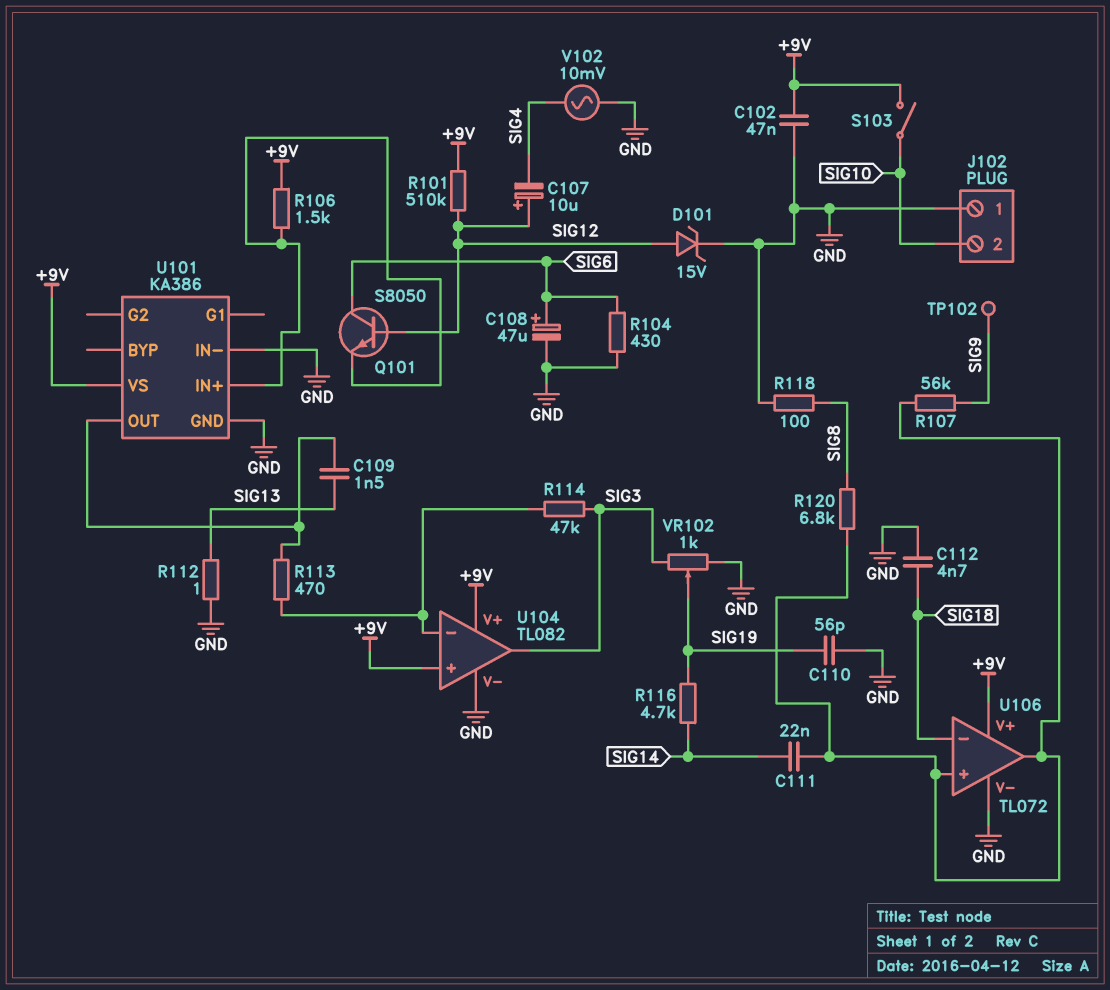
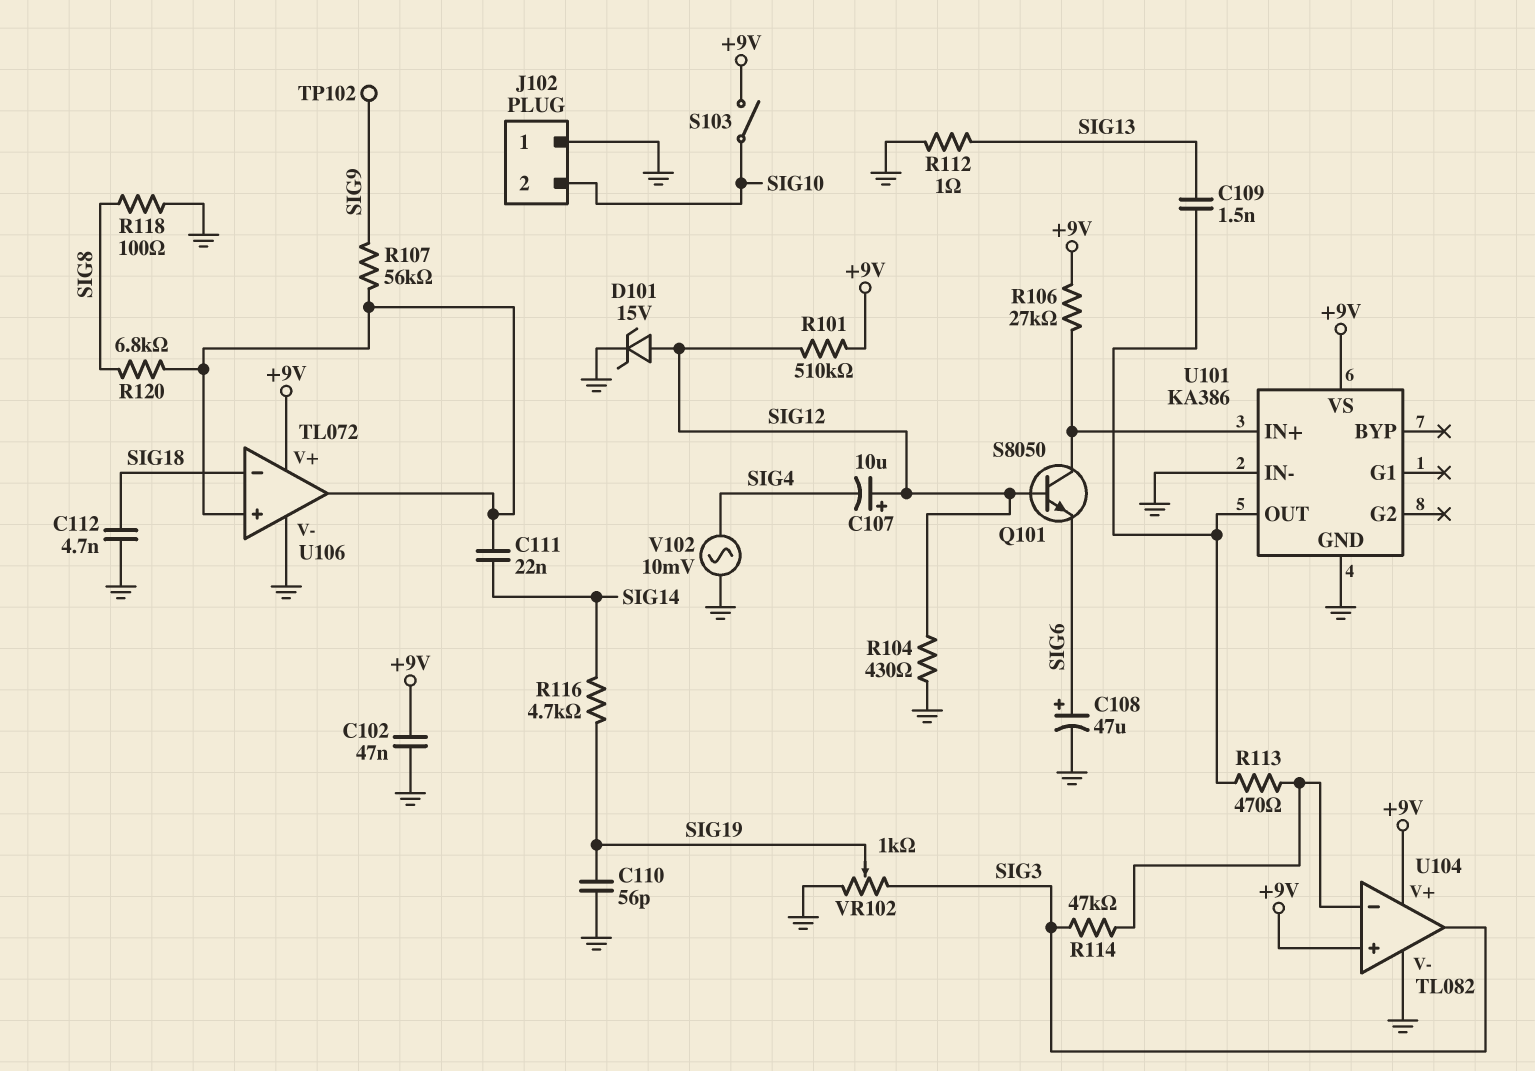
Q101: NPN S8050 (B SIG12, C SIG6, E U101/IN+) -> NPN S8050 (B SIG12, C U101/IN+, E SIG6)
R104: 430 (GND, SIG6) -> 430 (GND, SIG12)
R106: 1.5k (+9V, U101/IN+) -> 27k (+9V, U101/IN+)

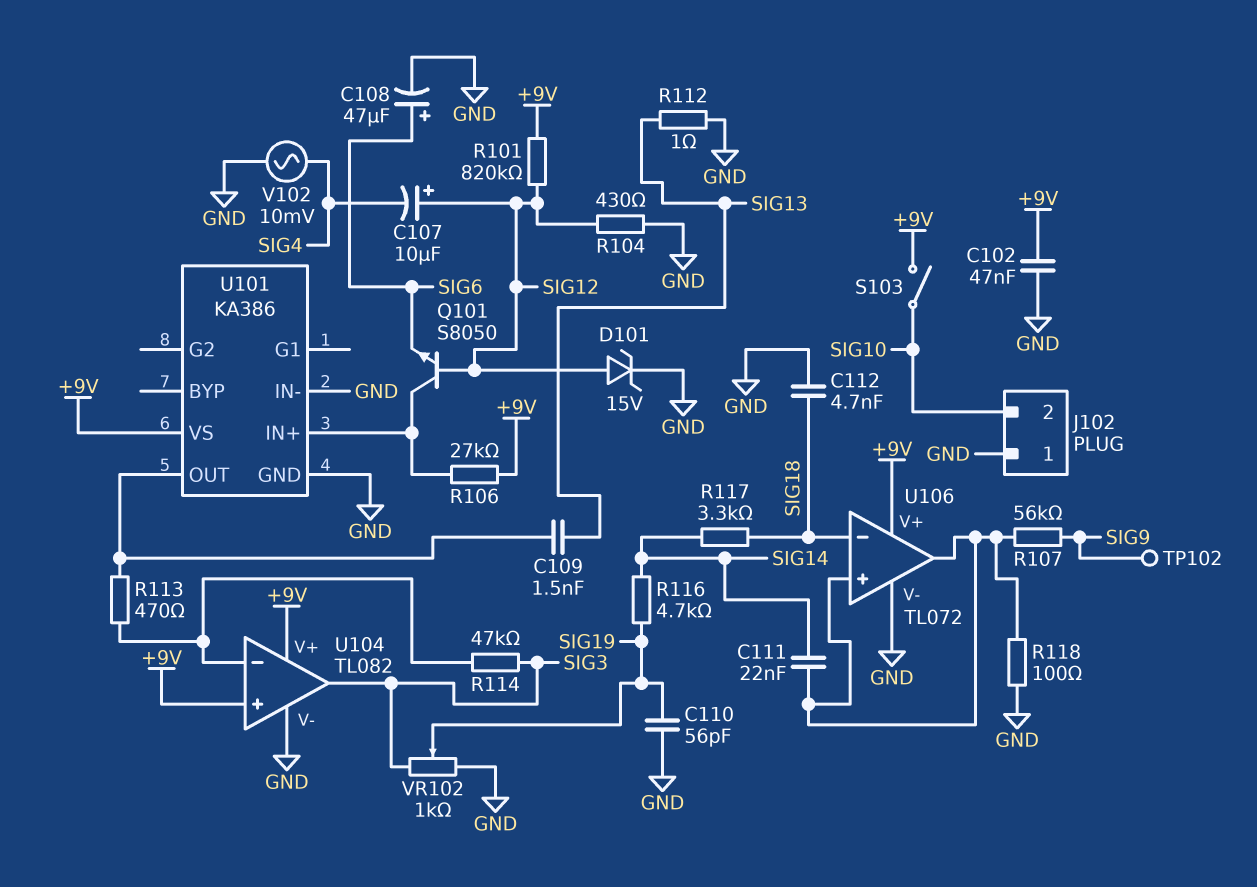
R101: 510k (+9V, SIG12) -> 820k (+9V, SIG12)
R117: none -> 3.3k (SIG14, SIG18)
R118: 100 (GND, SIG8) -> 100 (GND, U106/in+)
R120: 6.8k (SIG8, U106/in+) -> none

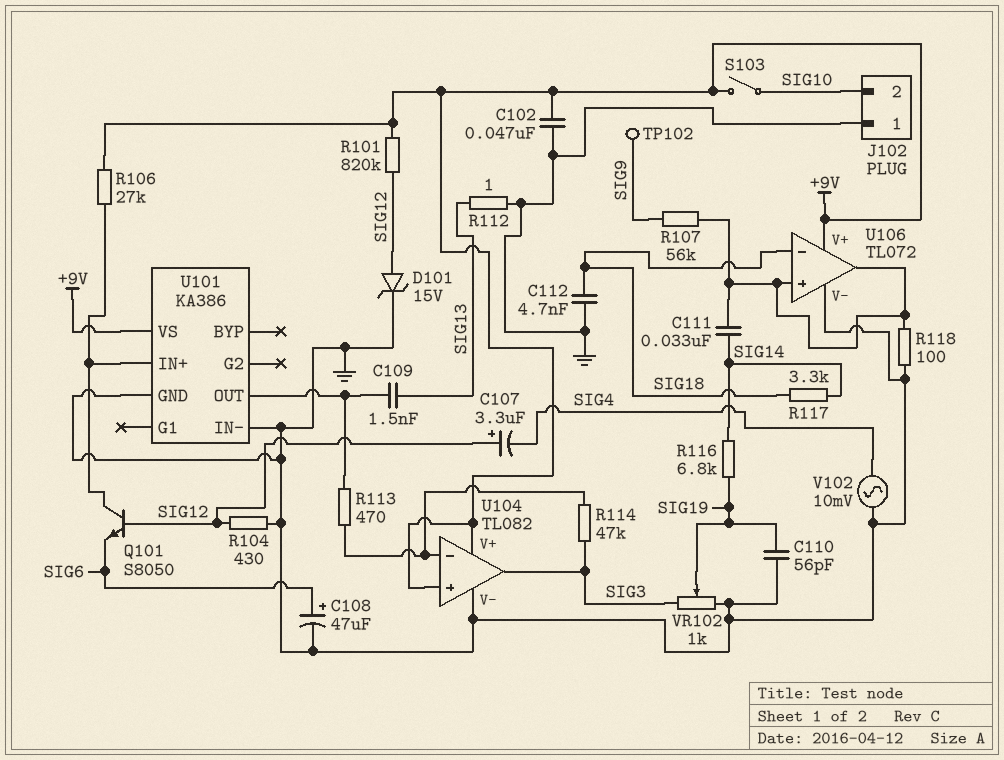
C107: 10uF (plus SIG12, minus SIG4) -> 3.3uF (plus SIG12, minus SIG4)
C111: 22nF (SIG14, U106/in+) -> 33nF (SIG14, U106/in+)
R116: 4.7k (SIG14, SIG19) -> 6.8k (SIG14, SIG19)

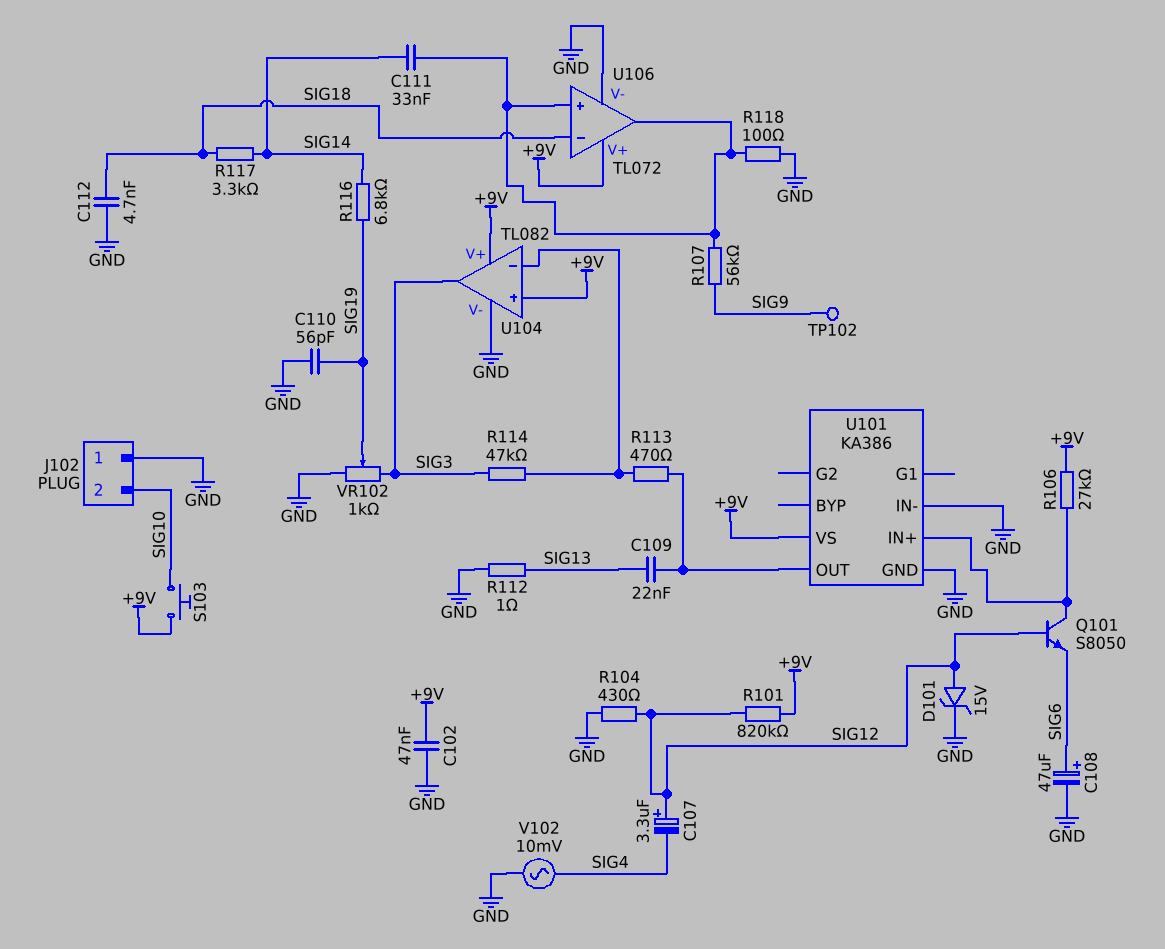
C109: 1.5nF (SIG13, U101/OUT) -> 22nF (SIG13, U101/OUT)
S103: switch (+9V, SIG10) -> button (+9V, SIG10)

